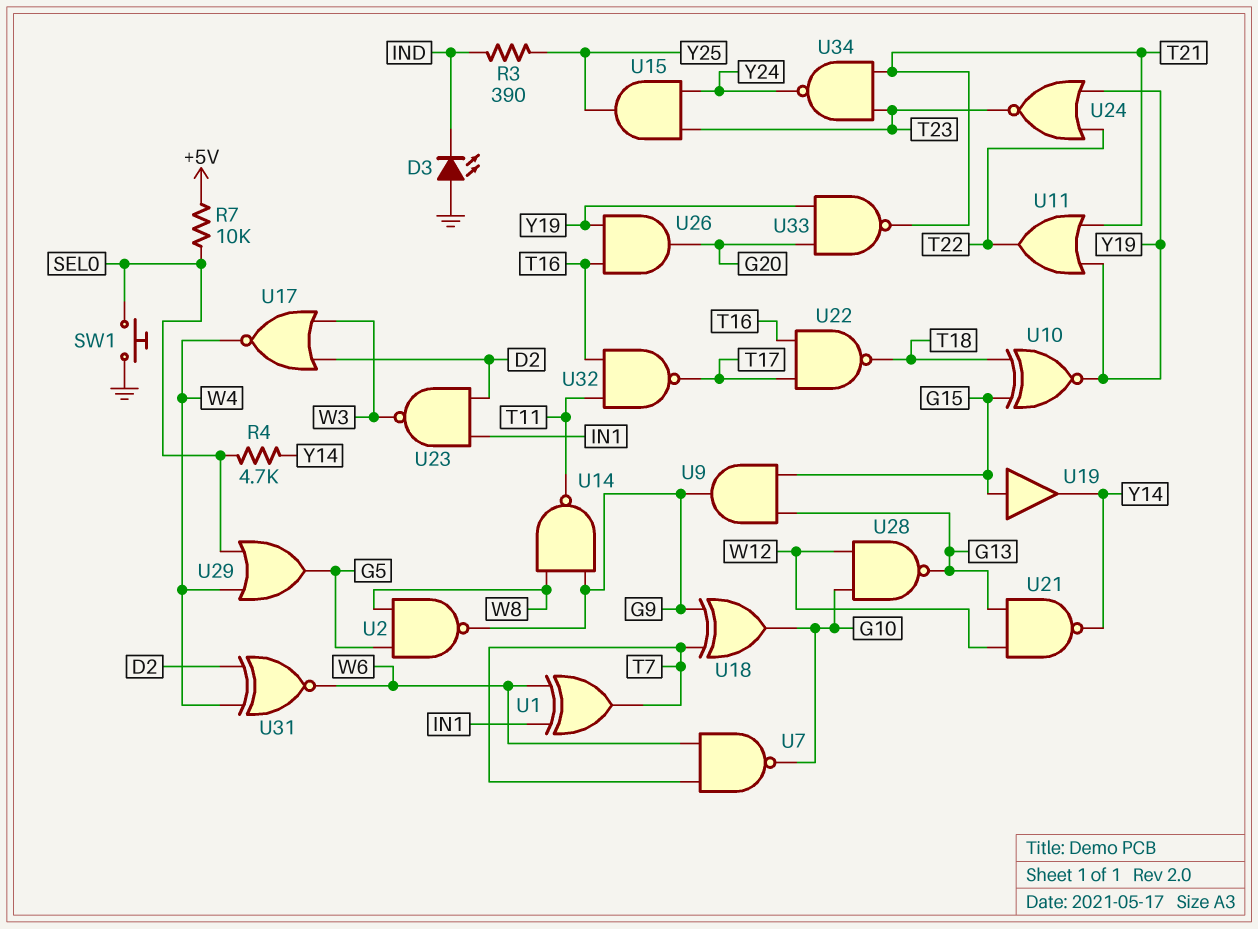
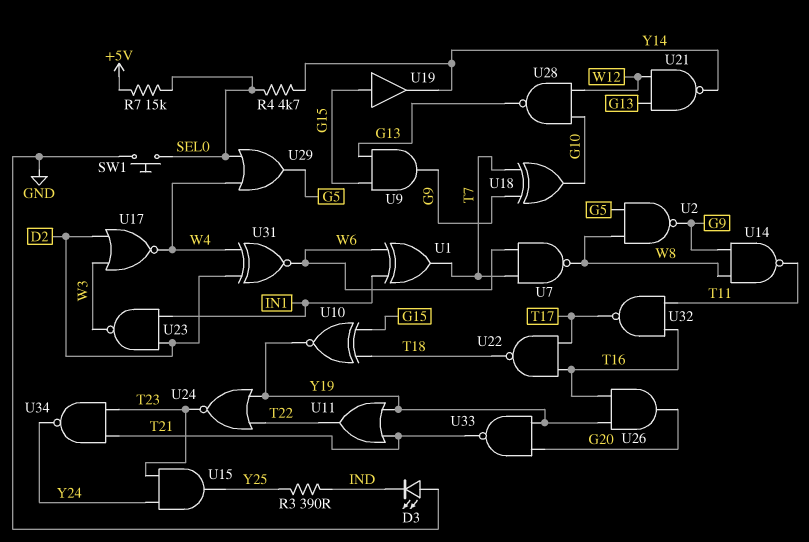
R7: 10k (+5V, SEL0) -> 15k (+5V, SEL0)
U7: NAND (in T7, in W6, out G10) -> NAND (in T7, in W6, out W8)

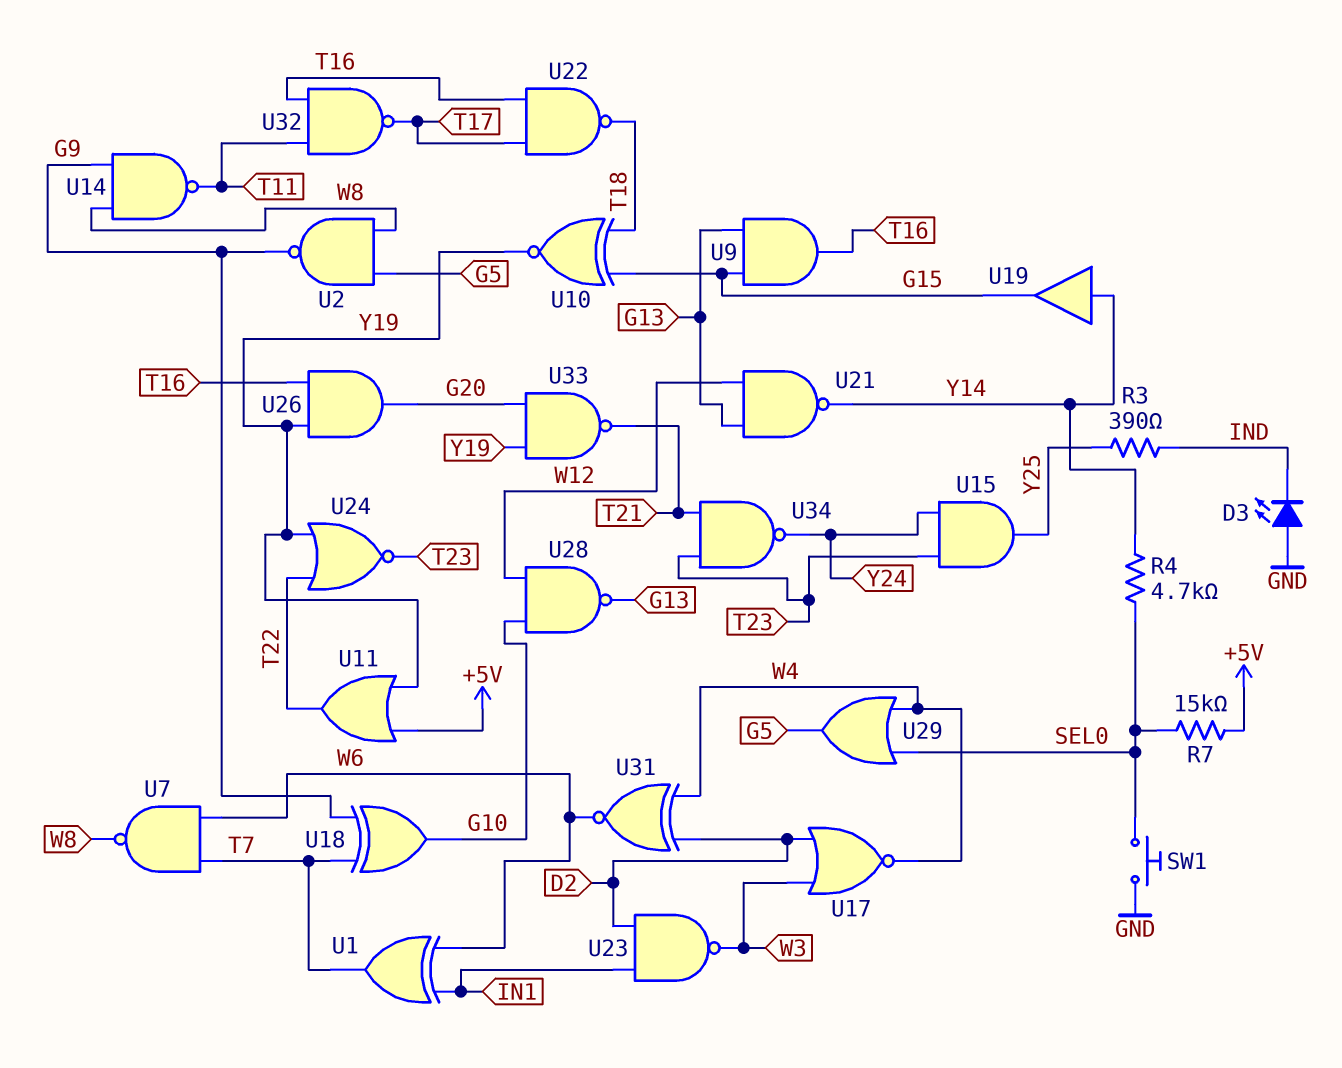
U9: AND (in G13, in G15, out G9) -> AND (in G13, in G15, out T16)
U11: OR (in T21, in Y19, out T22) -> OR (in +5V, in Y19, out T22)
U19: buffer (in G15, out Y14) -> buffer (in Y14, out G15)

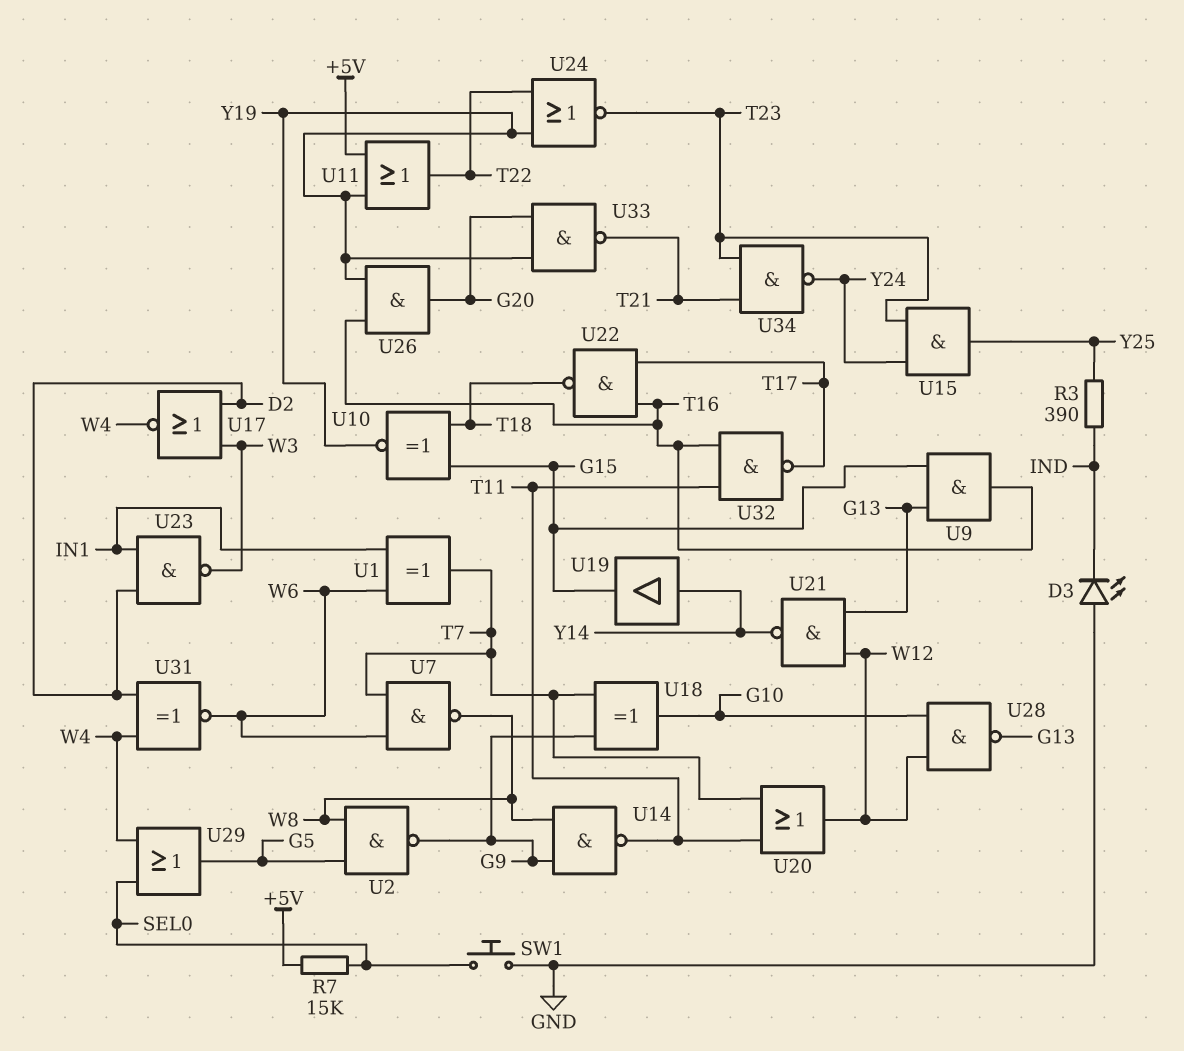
R4: 4.7k (SEL0, Y14) -> none
U20: none -> OR (in T7, in T11, out W12)

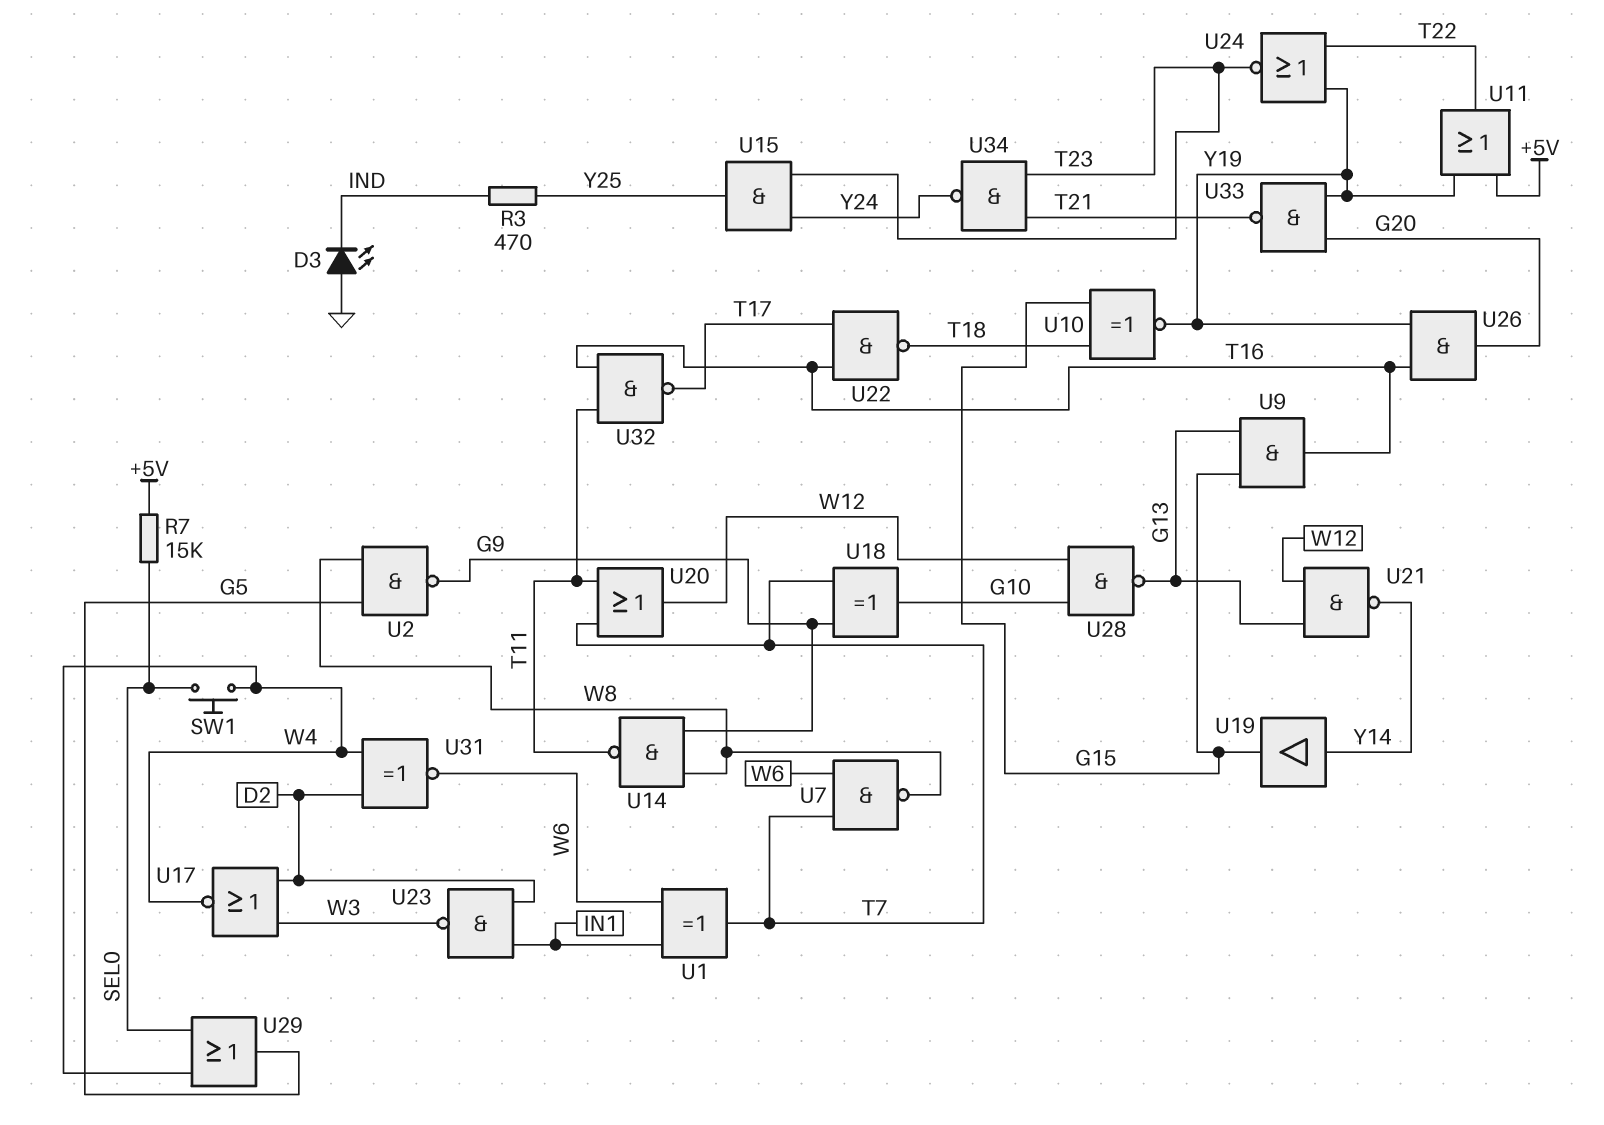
R3: 390 (IND, Y25) -> 470 (IND, Y25)
SW1: button (GND, SEL0) -> button (SEL0, W4)

